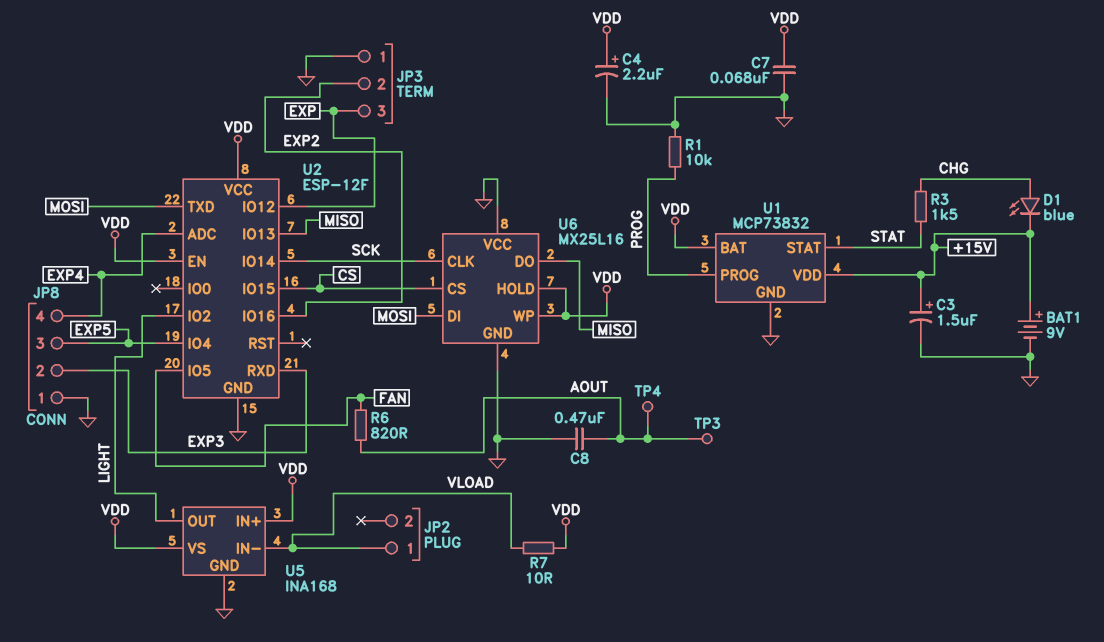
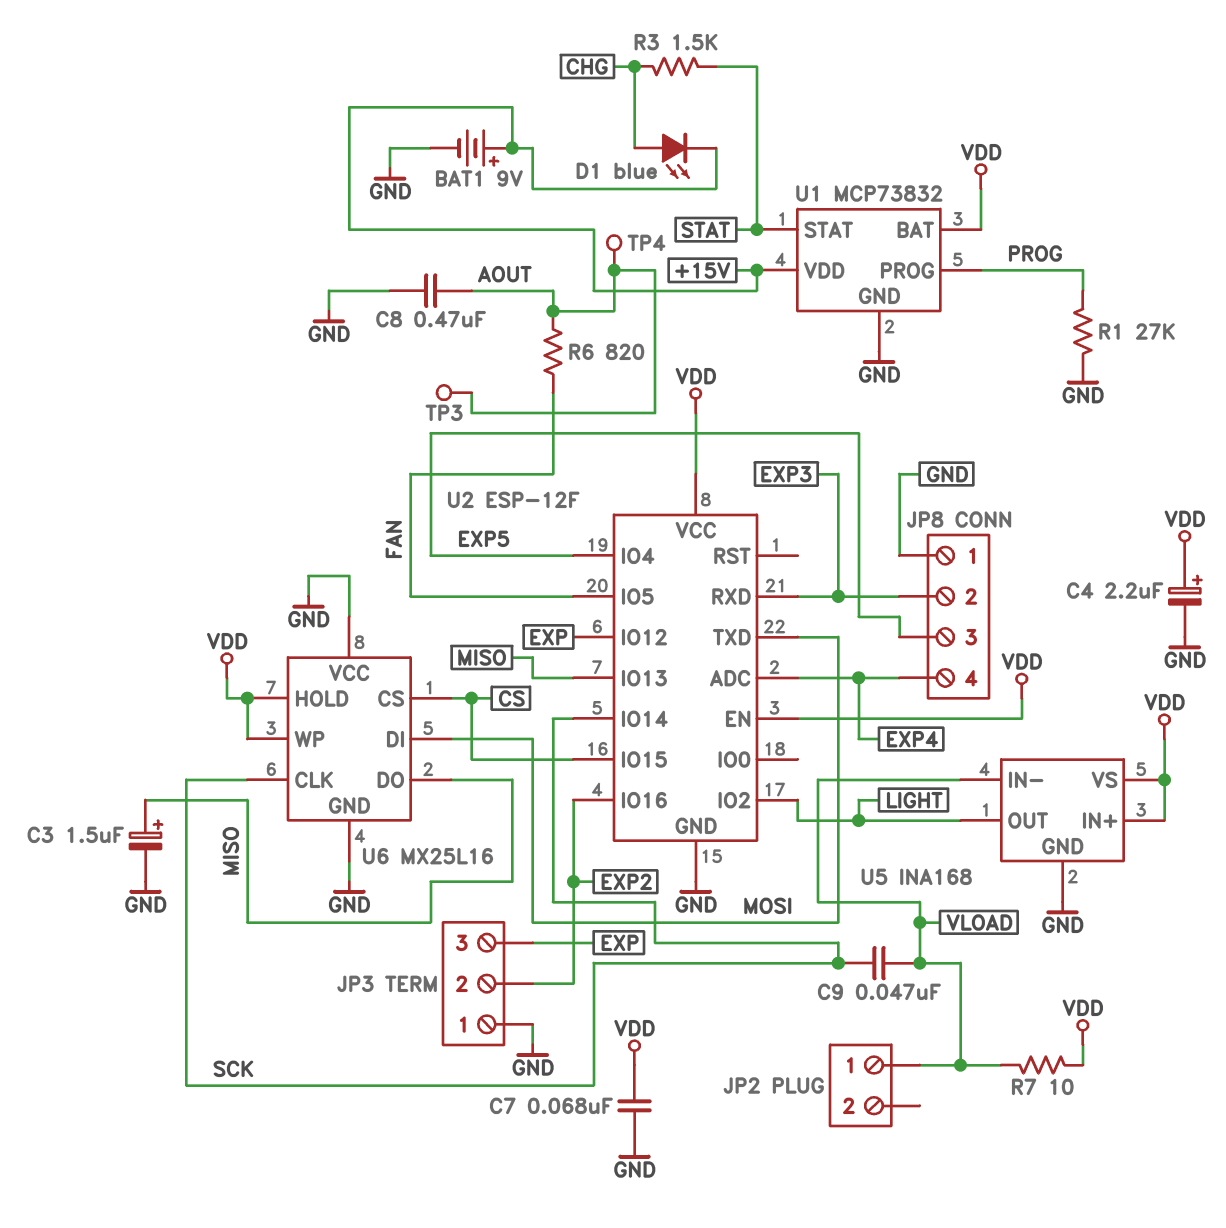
C3: 1.5uF (plus +15V, minus GND) -> 1.5uF (plus MISO, minus GND)
C9: none -> 47nF (SCK, VLOAD)
R1: 10k (GND, PROG) -> 27k (GND, PROG)

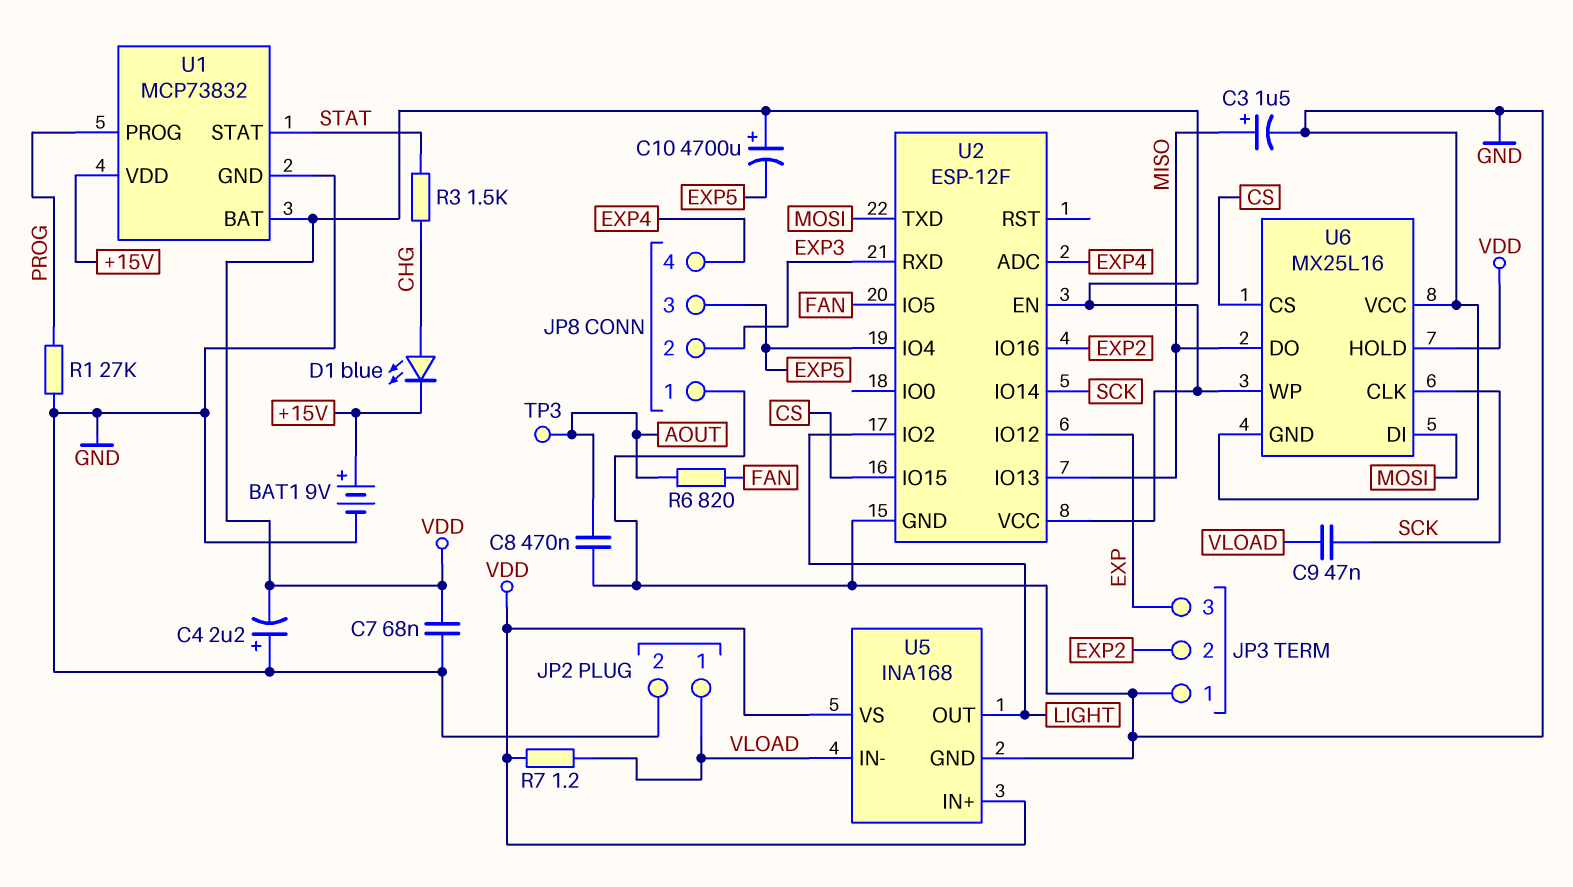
C4: 2.2uF (plus VDD, minus GND) -> 2.2uF (plus GND, minus VDD)
C10: none -> 4700uF (plus VDD, minus EXP5)
JP2 pin 2: none -> GND
R7: 10 (VDD, VLOAD) -> 1.2 (VDD, VLOAD)
TP4: test point (AOUT) -> none

